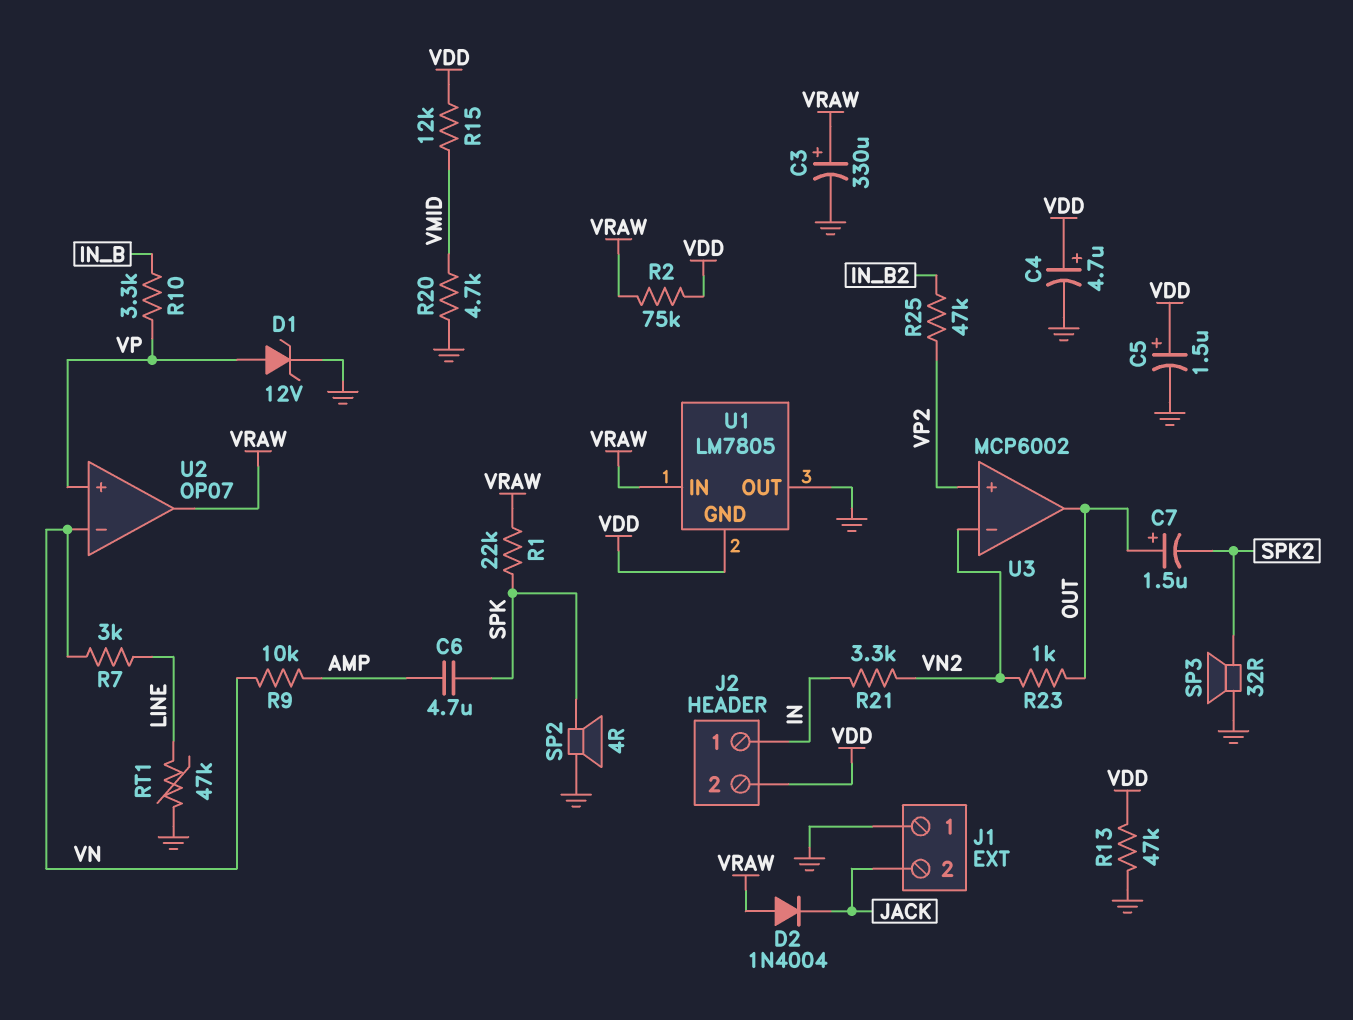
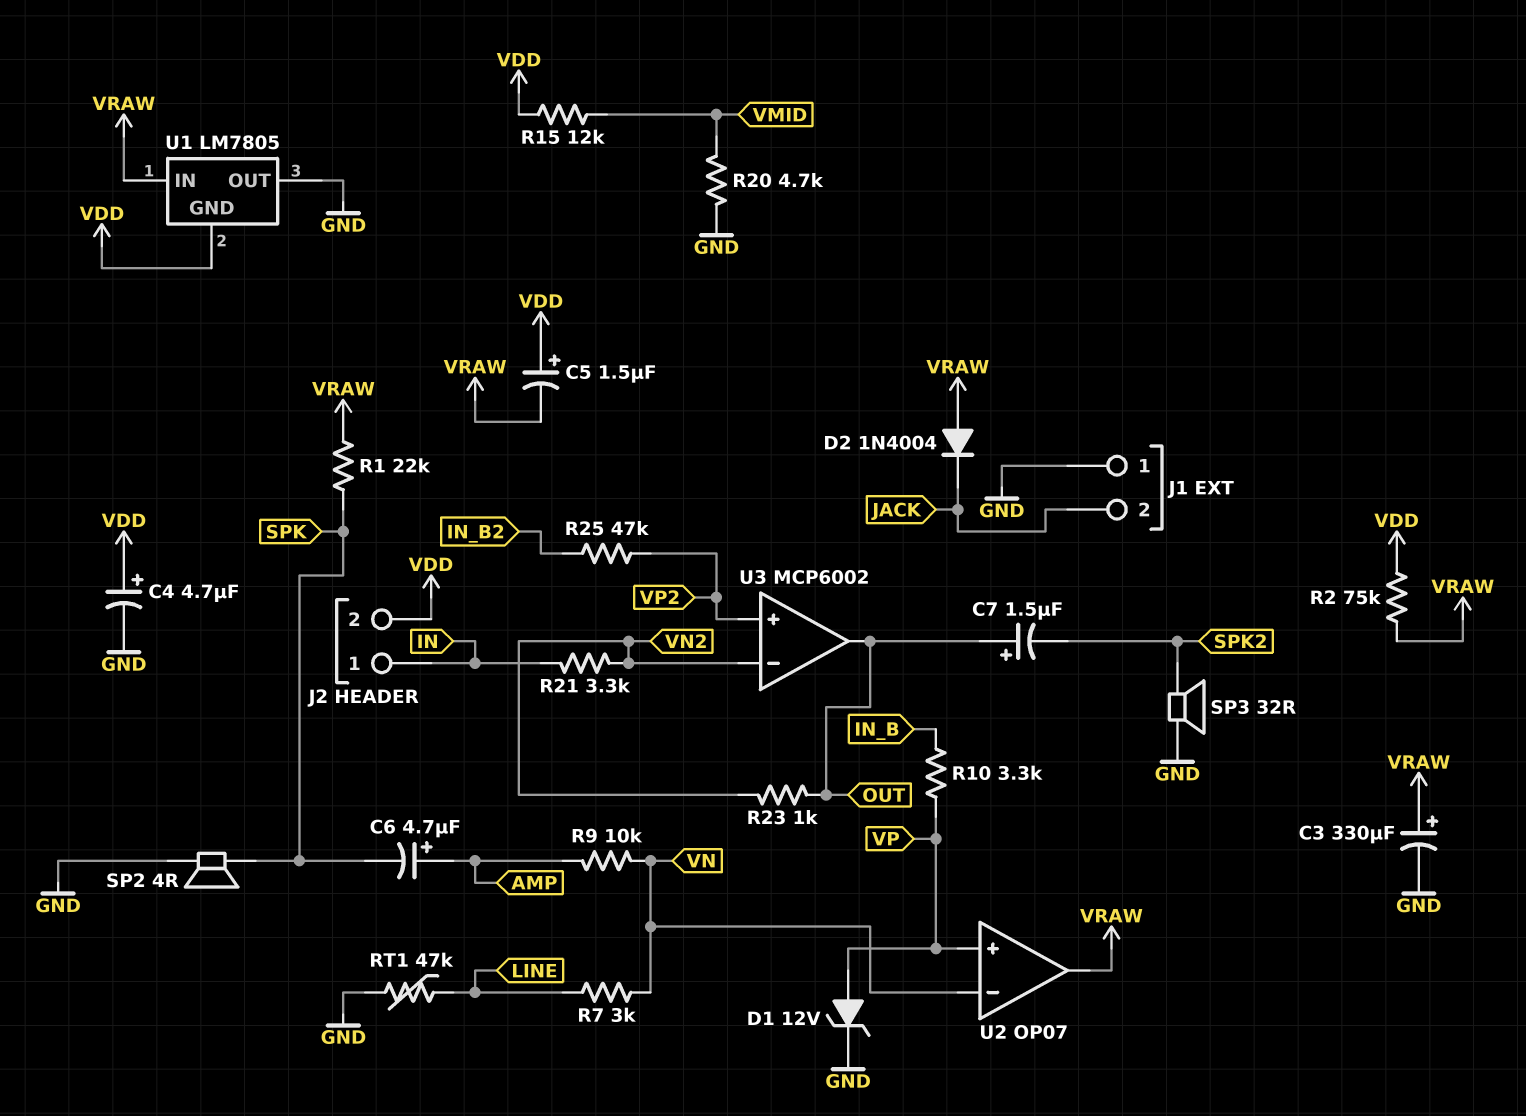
C5: 1.5uF (plus VDD, minus GND) -> 1.5uF (plus VDD, minus VRAW)
C6: 4.7uF (AMP, SPK) -> 4.7uF (plus AMP, minus SPK)
R13: 47k (GND, VDD) -> none

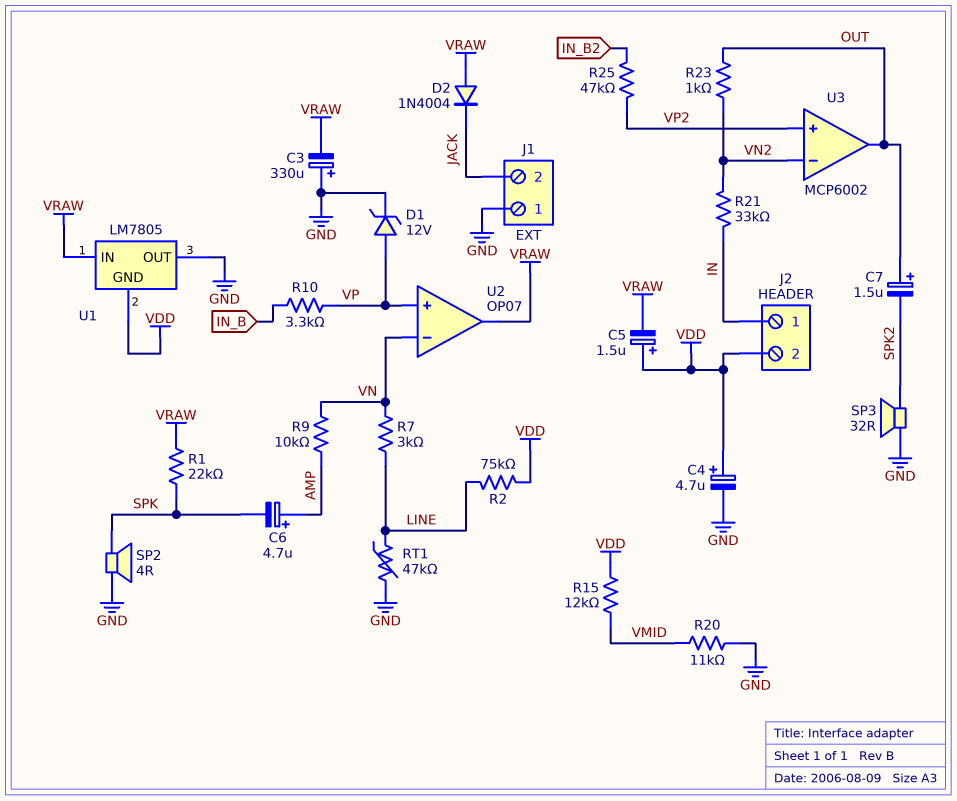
C3: 330uF (plus VRAW, minus GND) -> 330uF (plus GND, minus VRAW)
R2: 75k (VDD, VRAW) -> 75k (LINE, VDD)
R20: 4.7k (GND, VMID) -> 11k (GND, VMID)
R21: 3.3k (IN, VN2) -> 33k (IN, VN2)

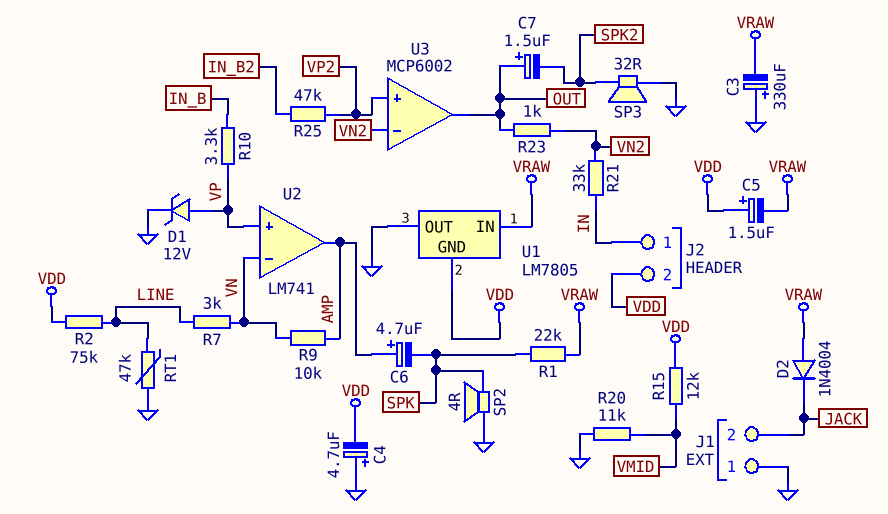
C4: 4.7uF (plus VDD, minus GND) -> 4.7uF (plus GND, minus VDD)
U2: OP07 -> LM741
U2 pin out: VRAW -> AMP

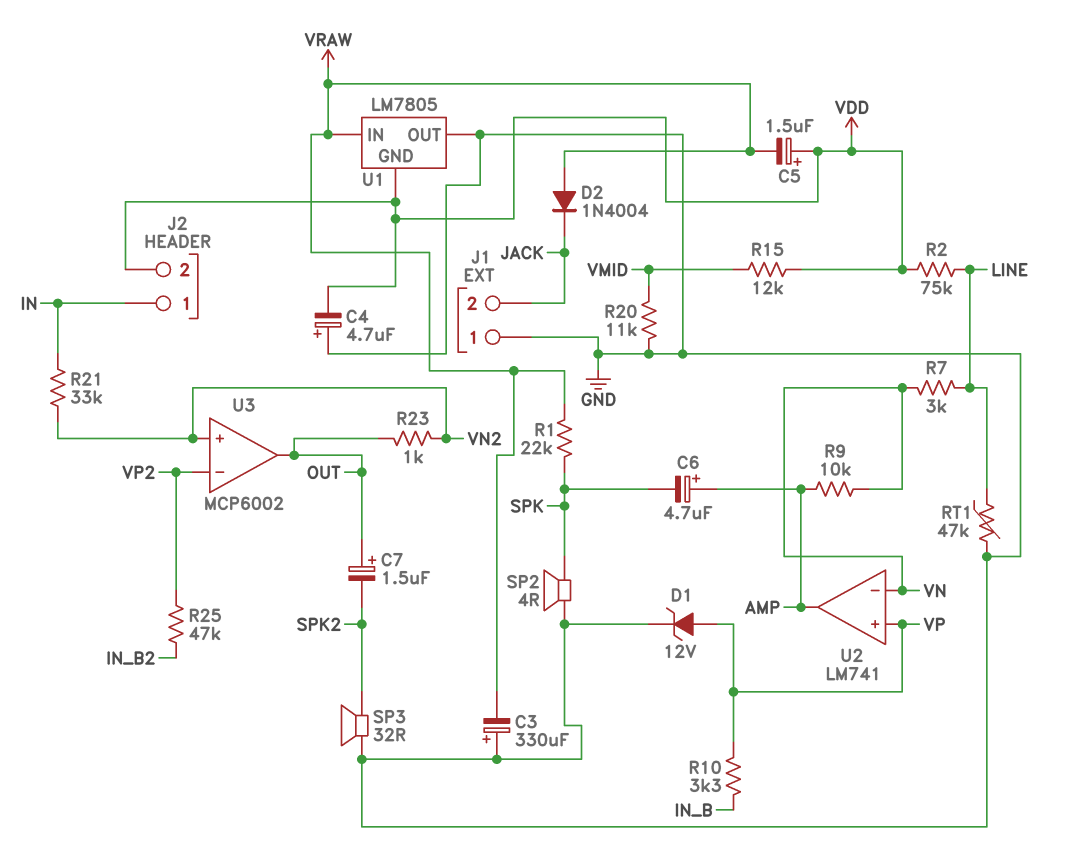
U3 pin in+: VP2 -> VN2
U3 pin in-: VN2 -> VP2

